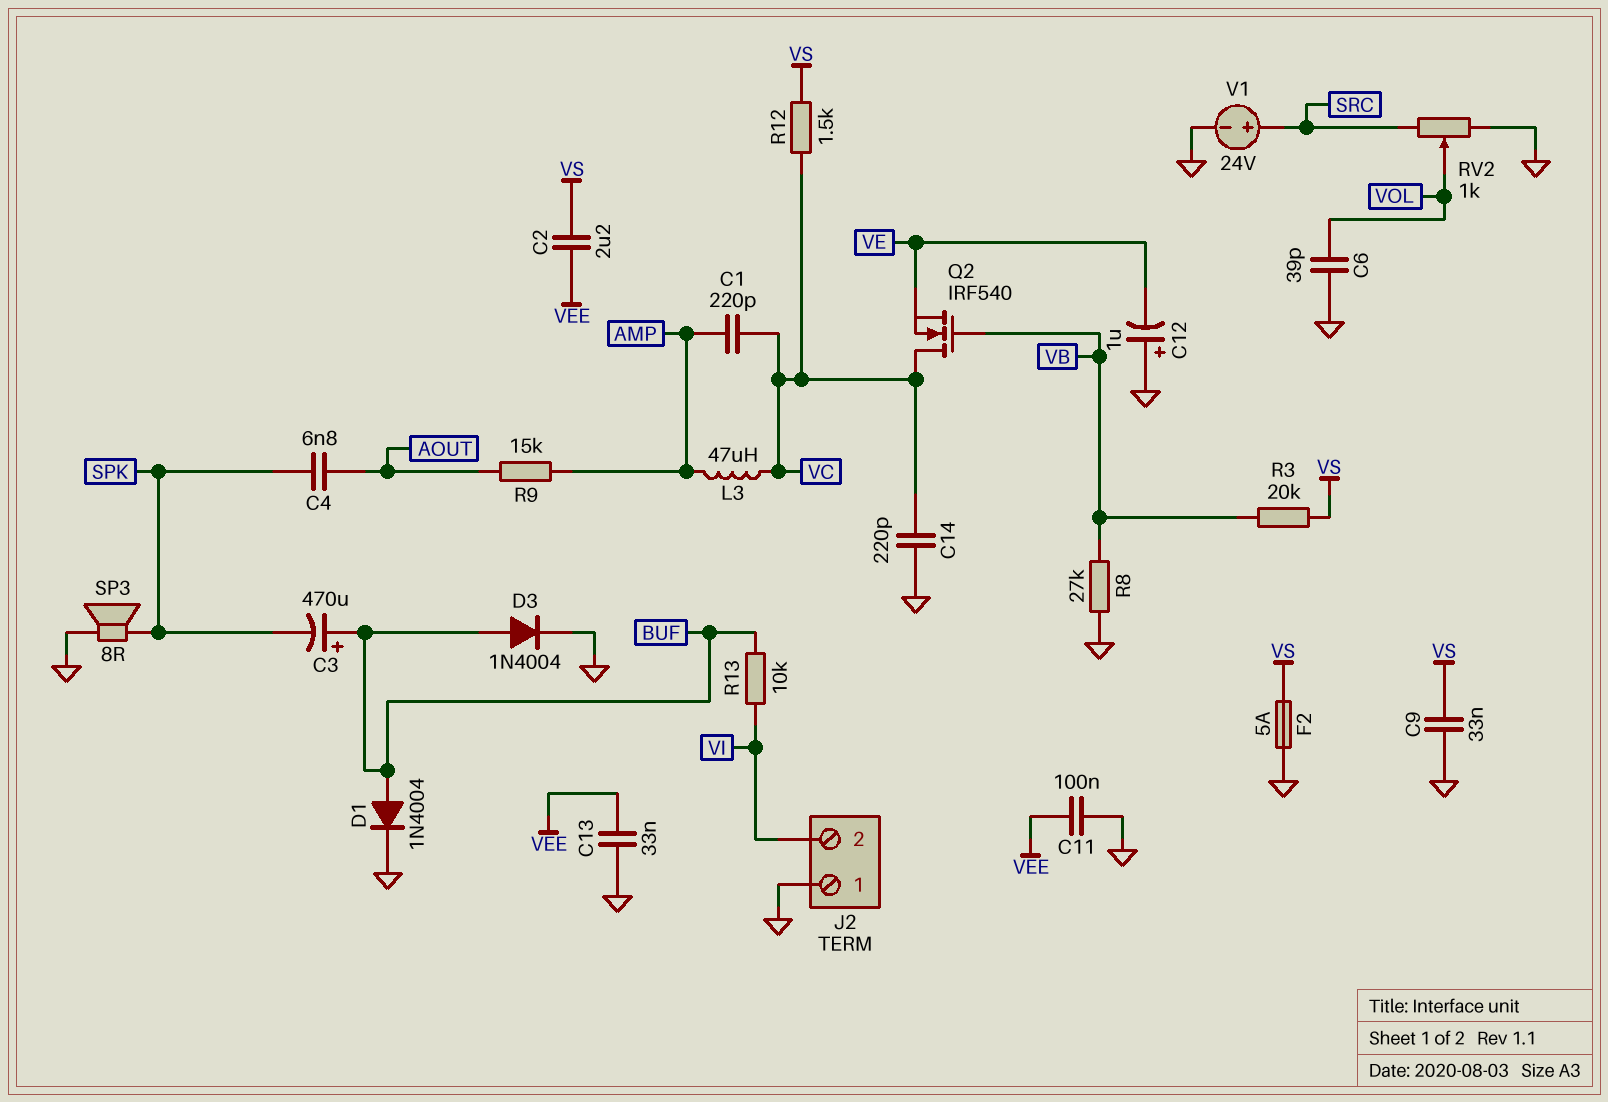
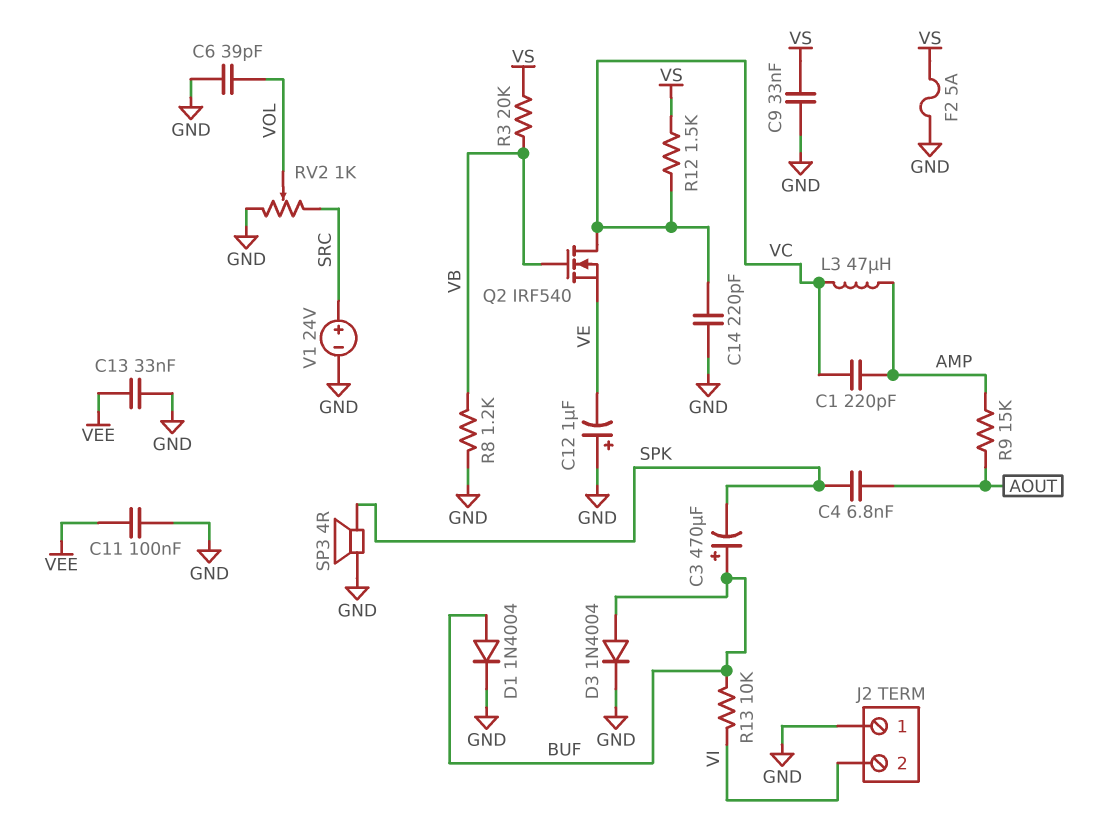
C2: 2.2uF (VEE, VS) -> none
R8: 27k (GND, VB) -> 1.2k (GND, VB)
SP3: speaker 8R (GND, SPK) -> speaker 4R (GND, SPK)

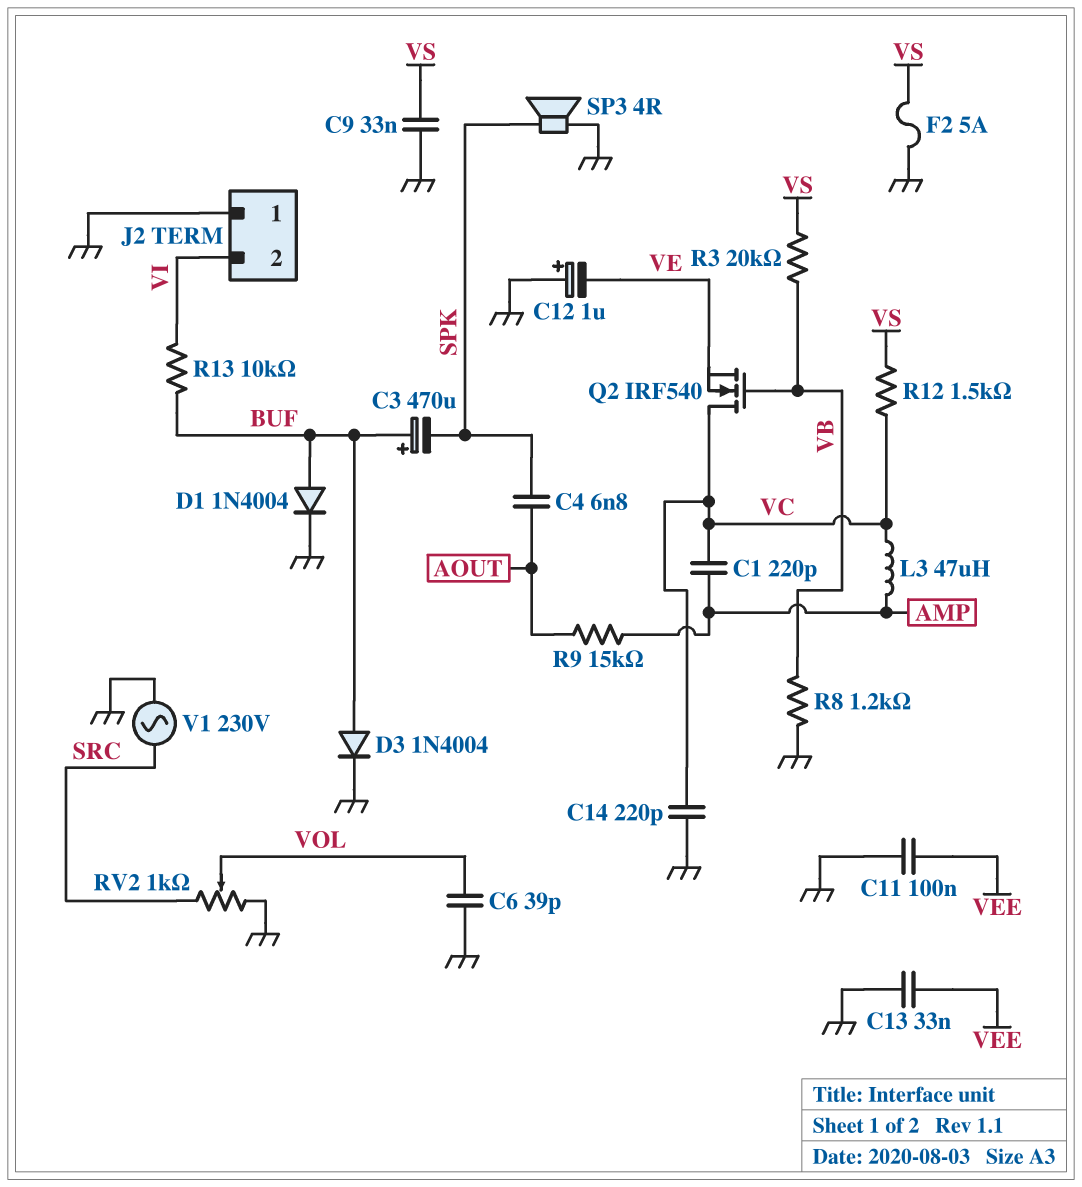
V1: 24V (plus SRC, minus GND) -> AC 230V (GND, SRC)

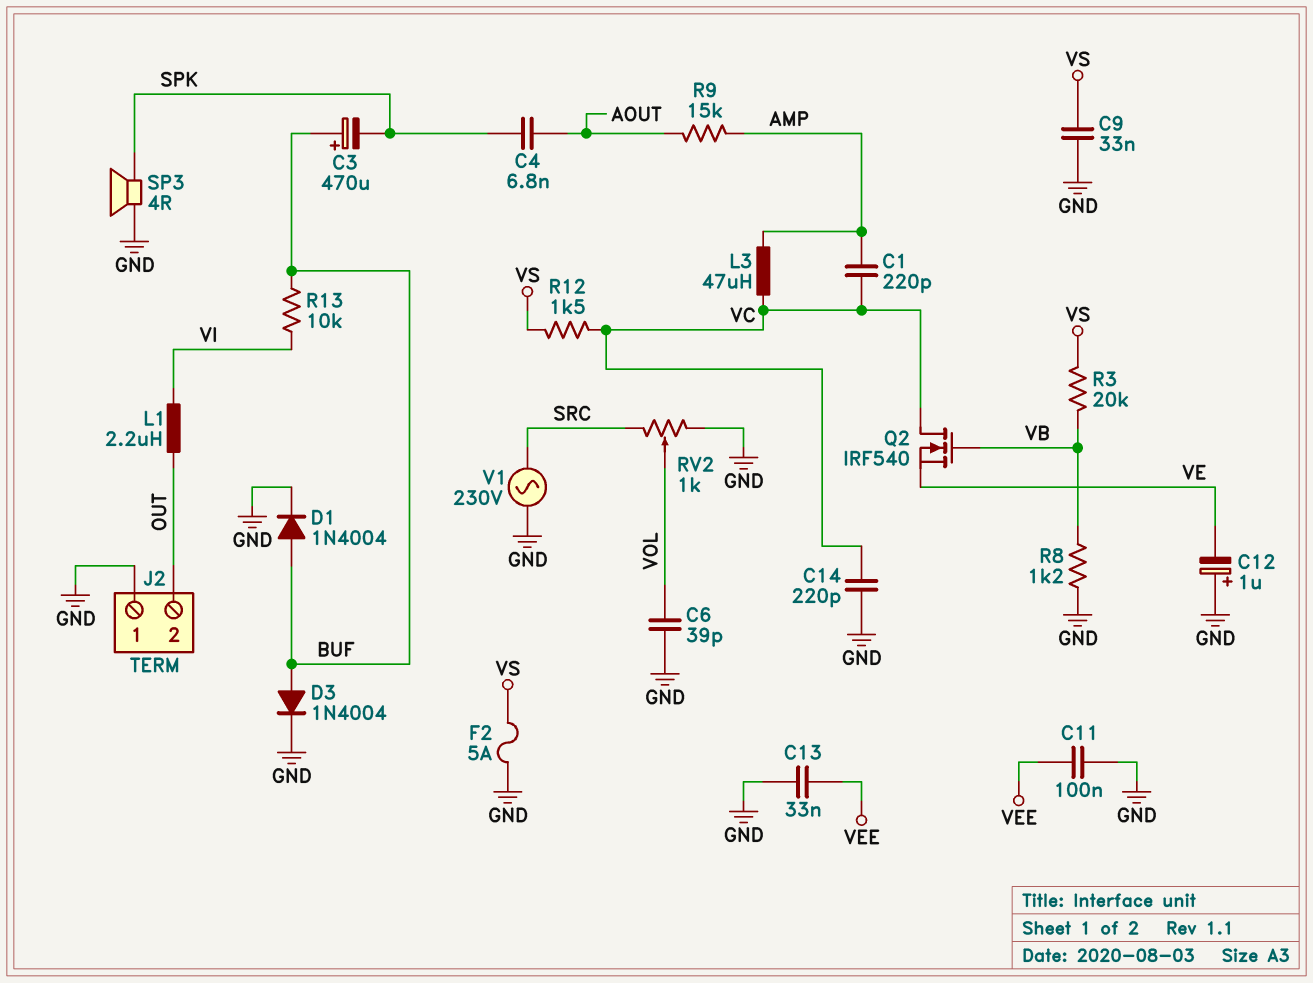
J2 pin 2: VI -> OUT
L1: none -> 2.2uH (OUT, VI)

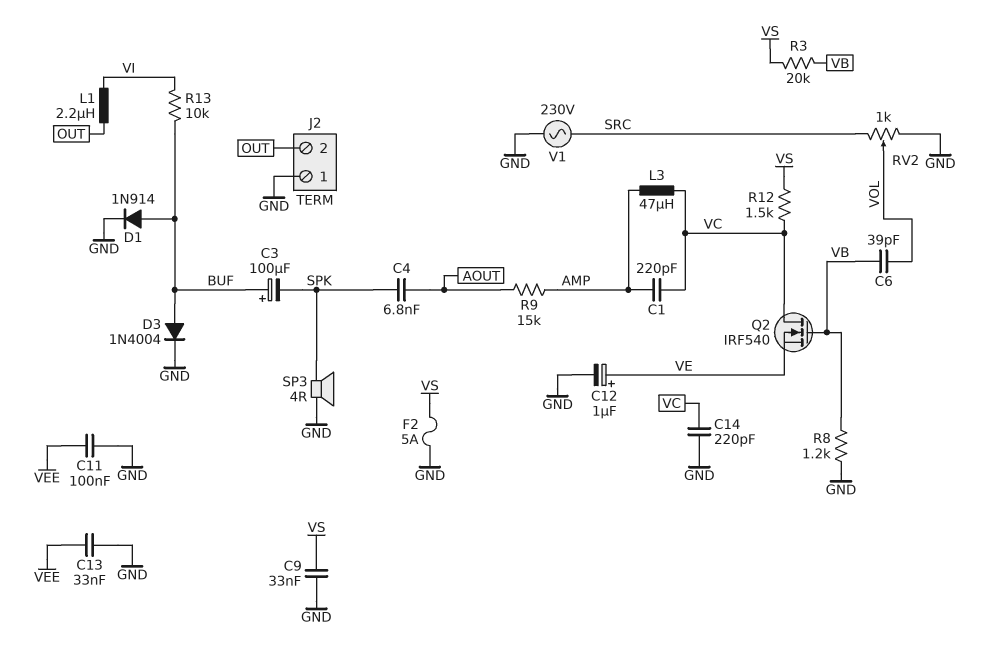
C3: 470uF (plus BUF, minus SPK) -> 100uF (plus BUF, minus SPK)
C6: 39pF (GND, VOL) -> 39pF (VB, VOL)
C12: 1uF (plus GND, minus VE) -> 1uF (plus VE, minus GND)
D1: diode 1N4004 (A BUF, K GND) -> diode 1N914 (A BUF, K GND)

